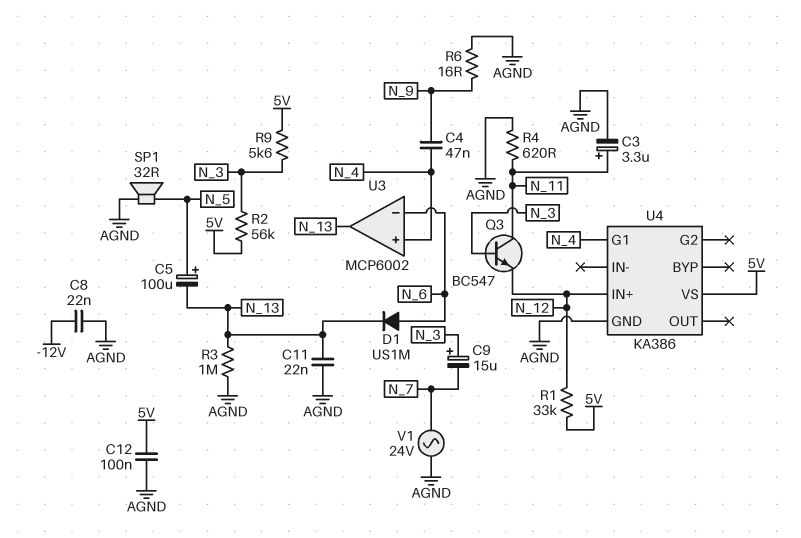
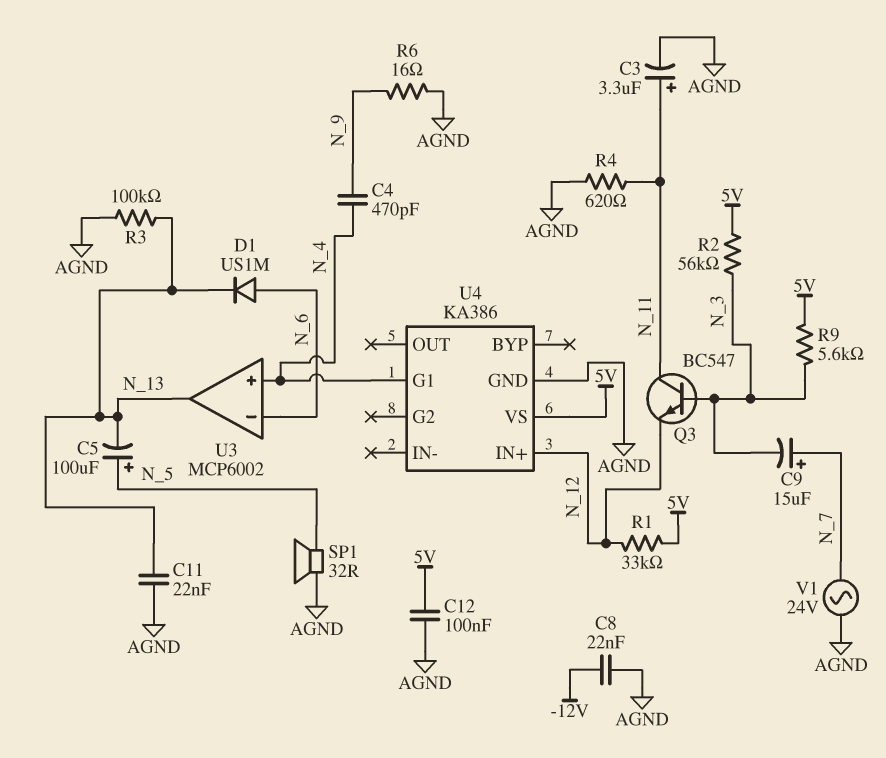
C4: 47nF (N_4, N_9) -> 470pF (N_4, N_9)
C9: 15uF (plus N_3, minus N_7) -> 15uF (plus N_7, minus N_3)
R3: 1M (AGND, N_13) -> 100k (AGND, N_13)

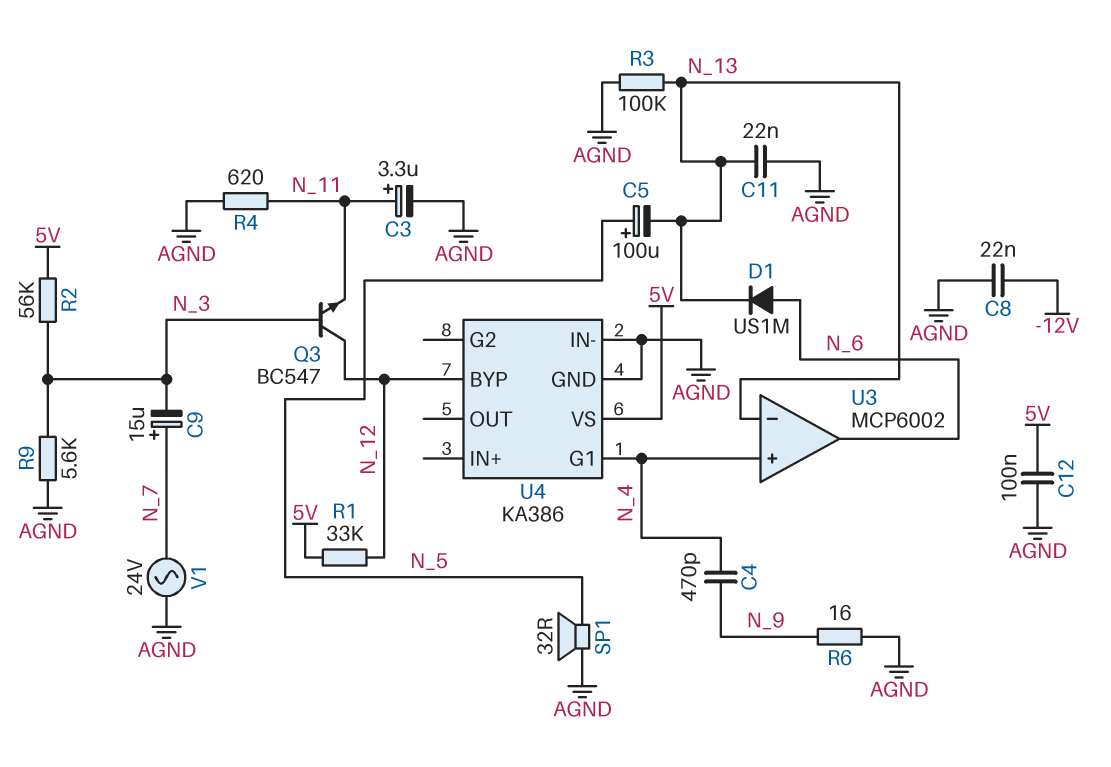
Q3: NPN BC547 (B N_3, C N_11, E N_12) -> NPN BC547 (B N_3, C N_12, E N_11)
R9: 5.6k (5V, N_3) -> 5.6k (AGND, N_3)
U3 pin in-: N_6 -> N_13
U3 pin out: N_13 -> N_6
U4 pin BYP: none -> N_12
U4 pin IN+: N_12 -> none
U4 pin IN-: none -> AGND

